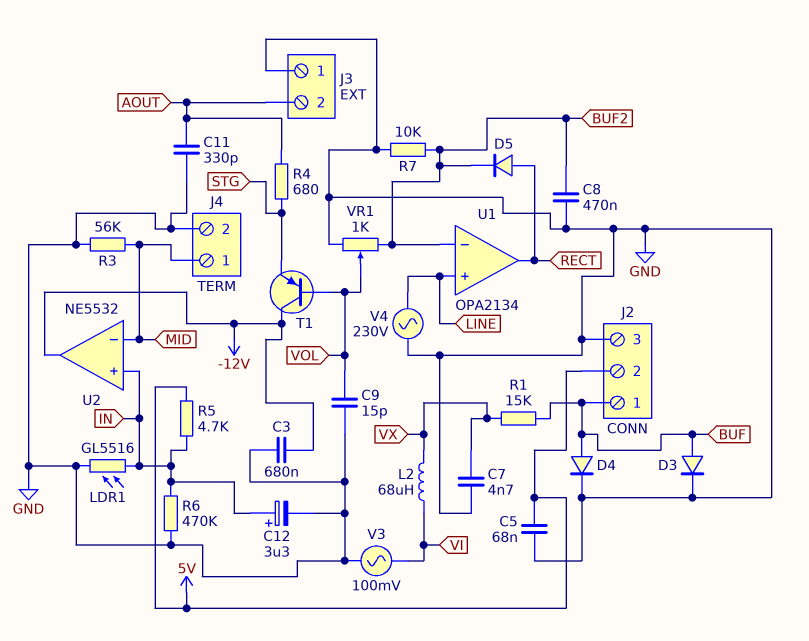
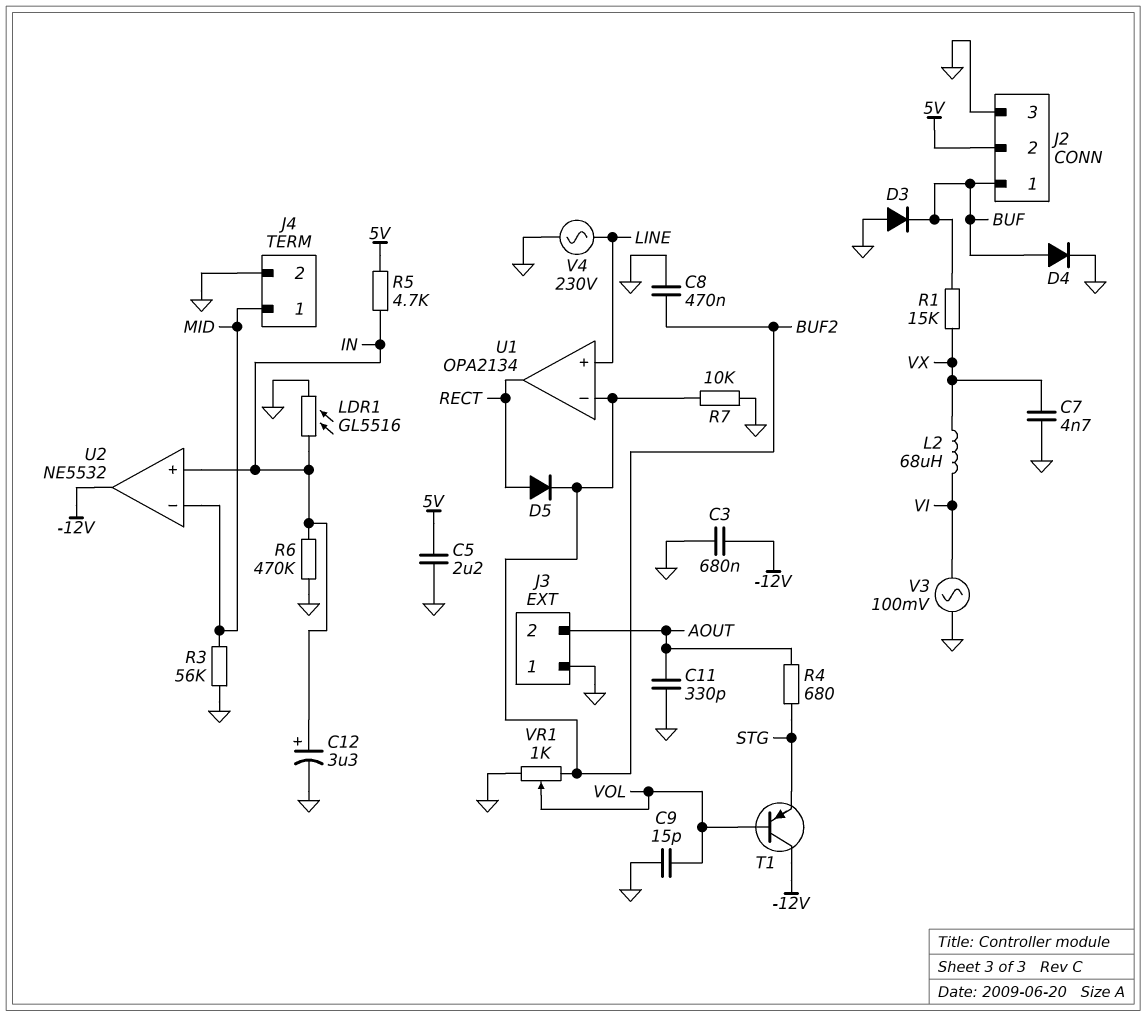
C5: 68nF (5V, GND) -> 2.2uF (5V, GND)
D3: diode (A BUF, K GND) -> diode (A GND, K BUF)

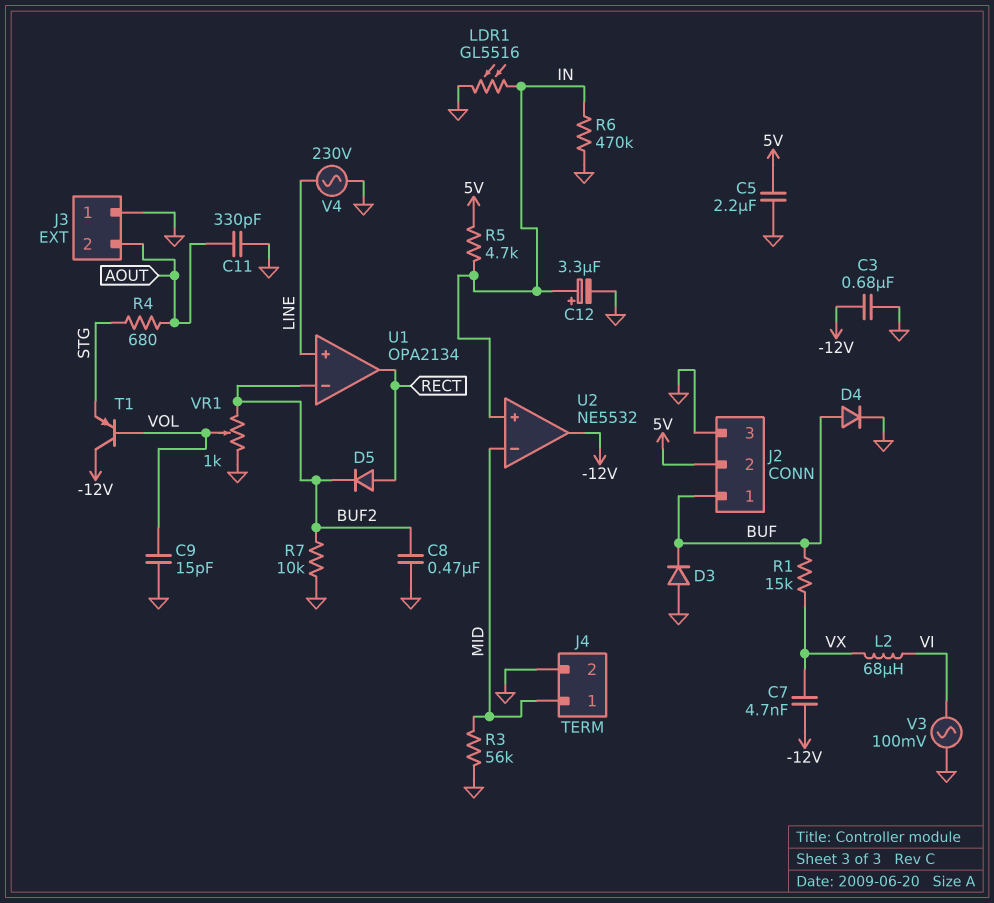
C7: 4.7nF (GND, VX) -> 4.7nF (-12V, VX)

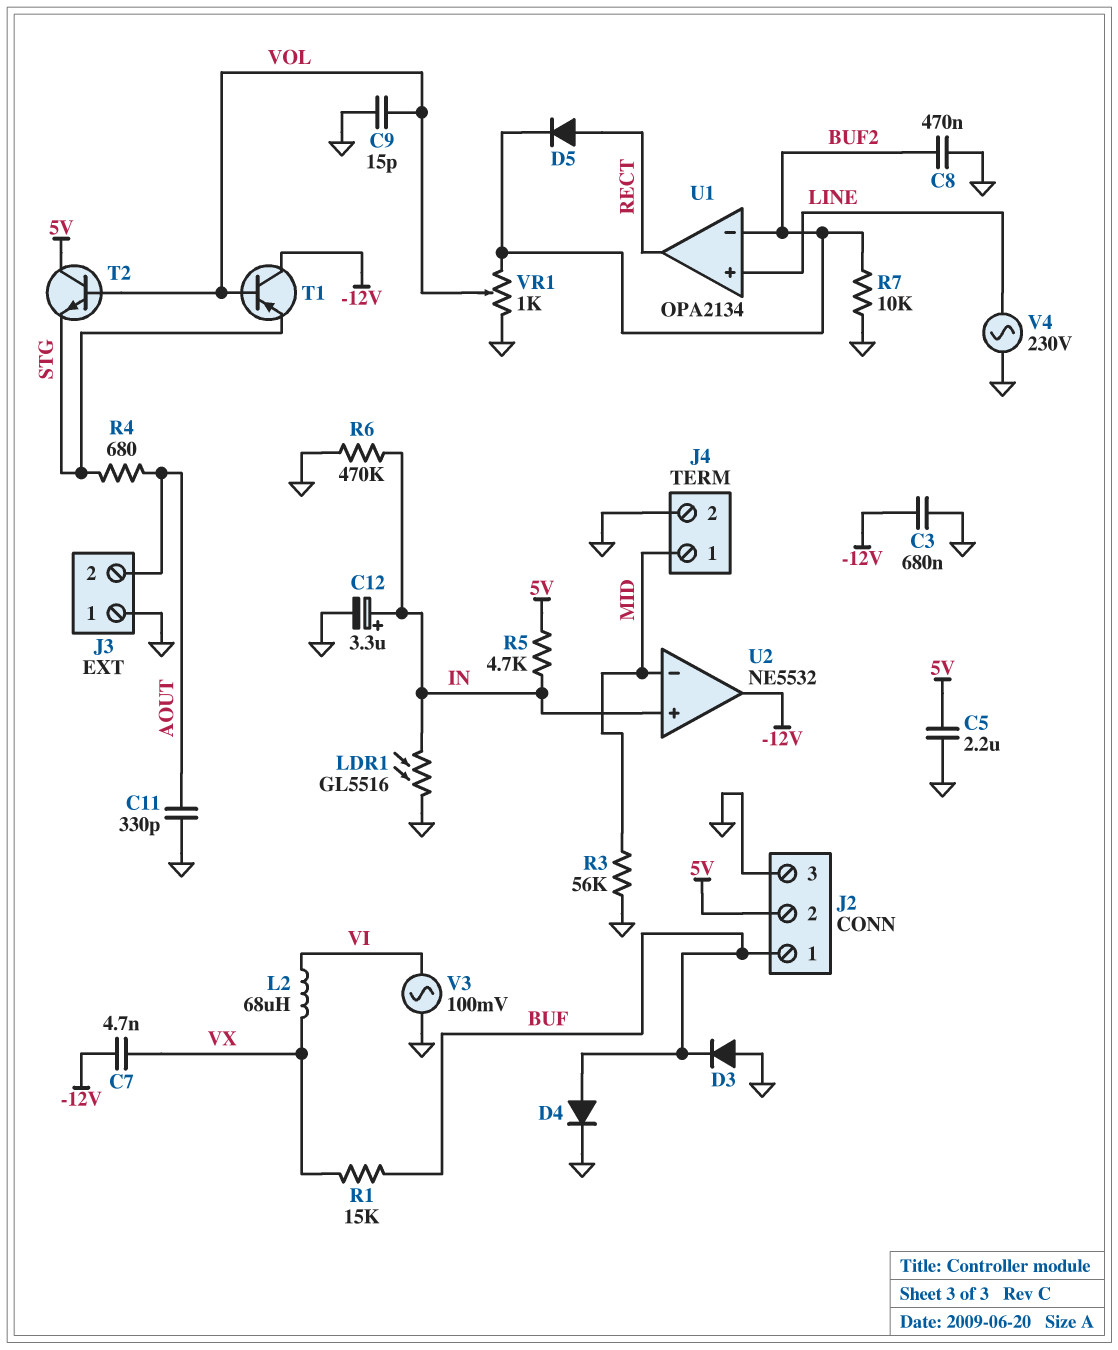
T2: none -> NPN (B VOL, C 5V, E STG)

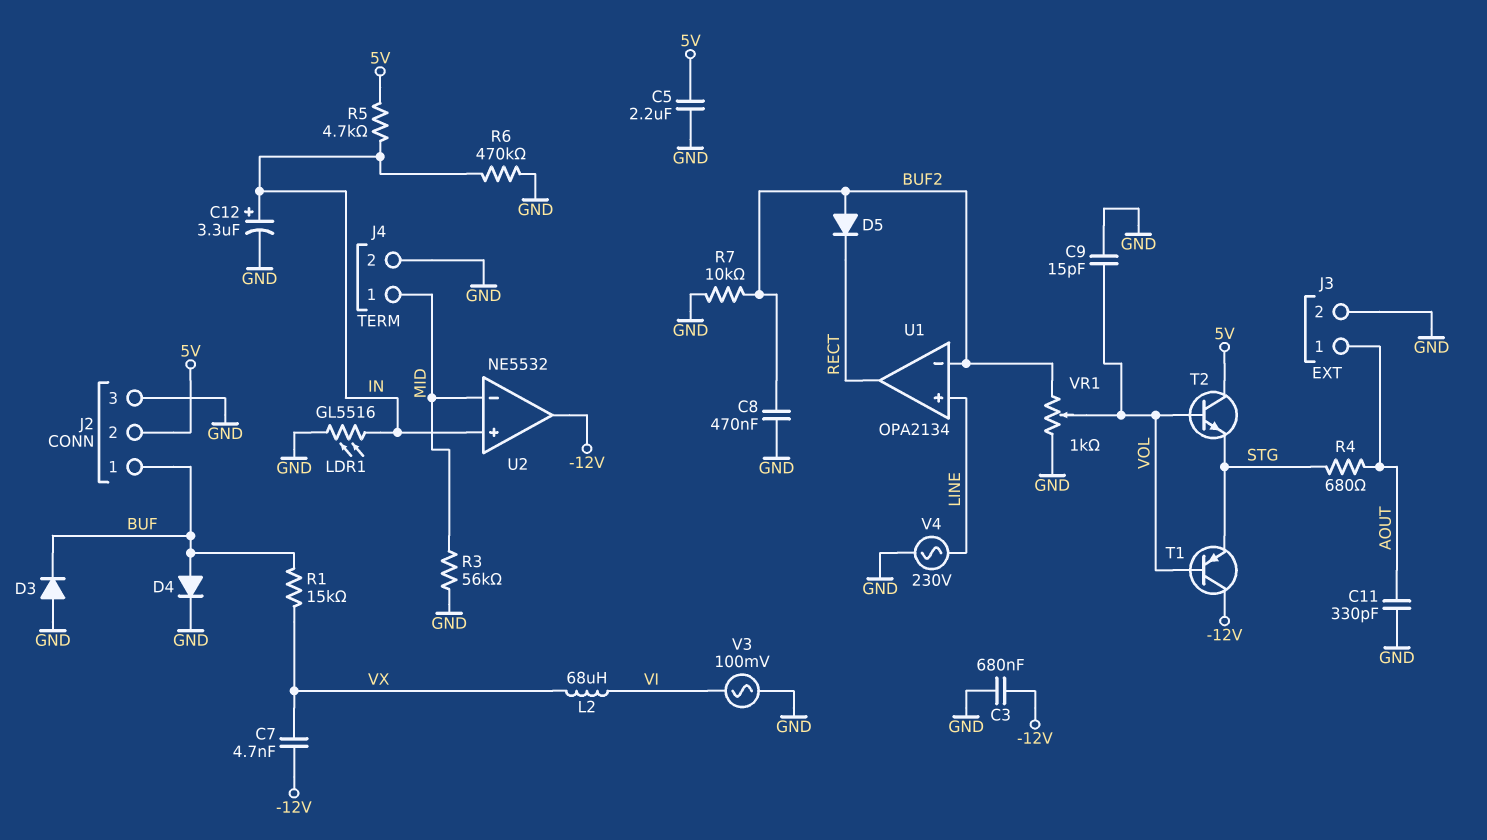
D5: diode (A RECT, K BUF2) -> diode (A BUF2, K RECT)
J3 pin 1: GND -> AOUT
J3 pin 2: AOUT -> GND

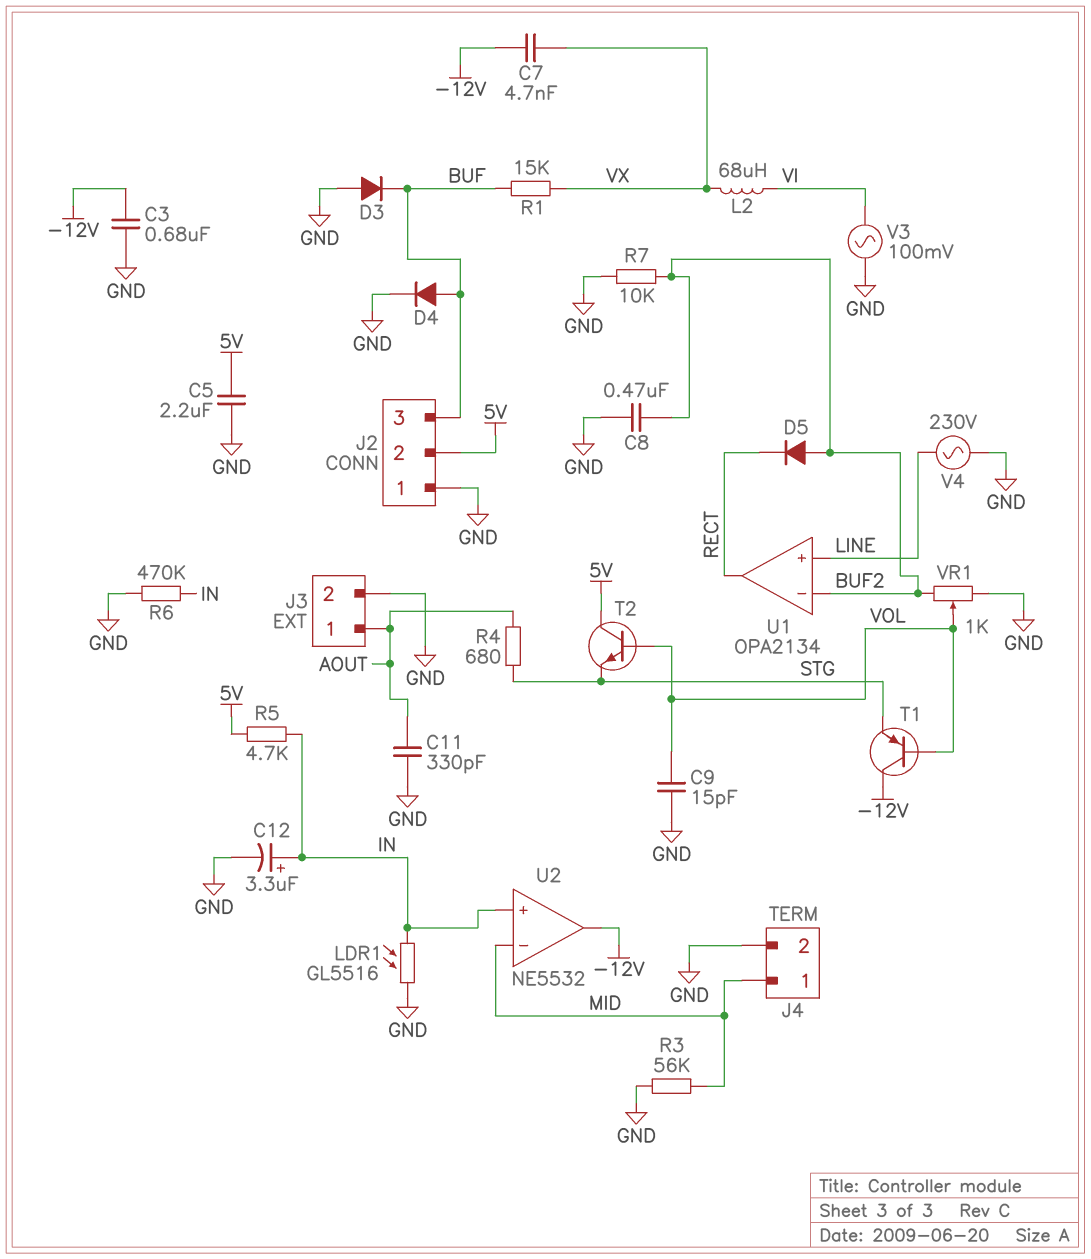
J2 pin 1: BUF -> GND
J2 pin 3: GND -> BUF

